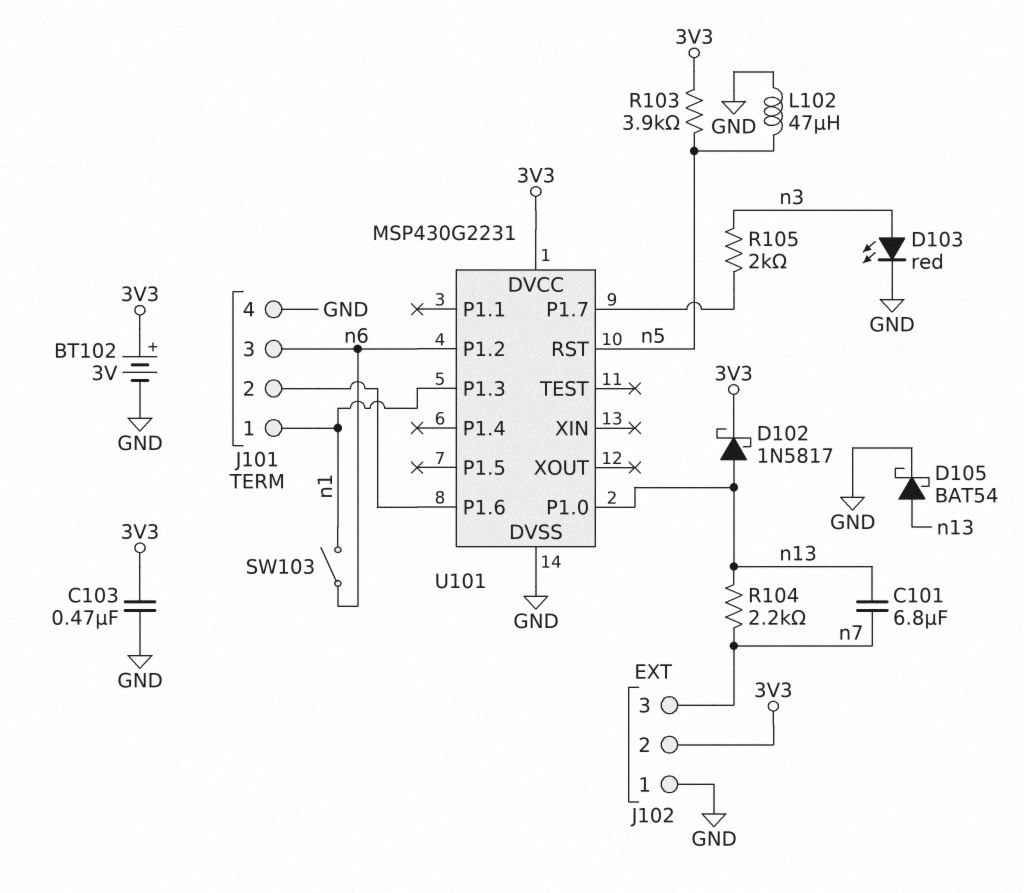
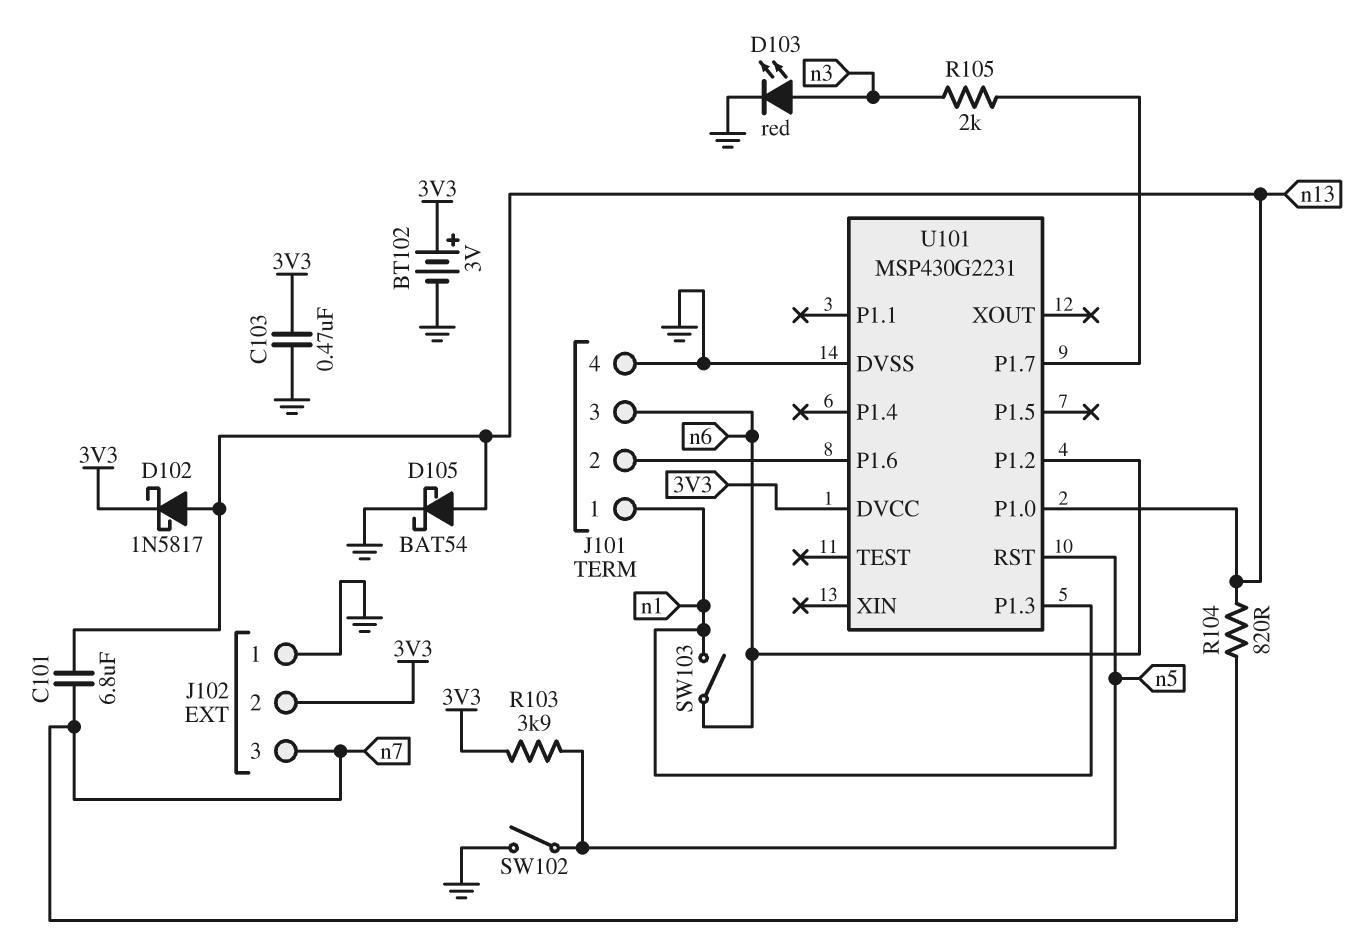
L102: 47uH (GND, n5) -> none
R104: 2.2k (n7, n13) -> 820 (n7, n13)
SW102: none -> switch (GND, n5)

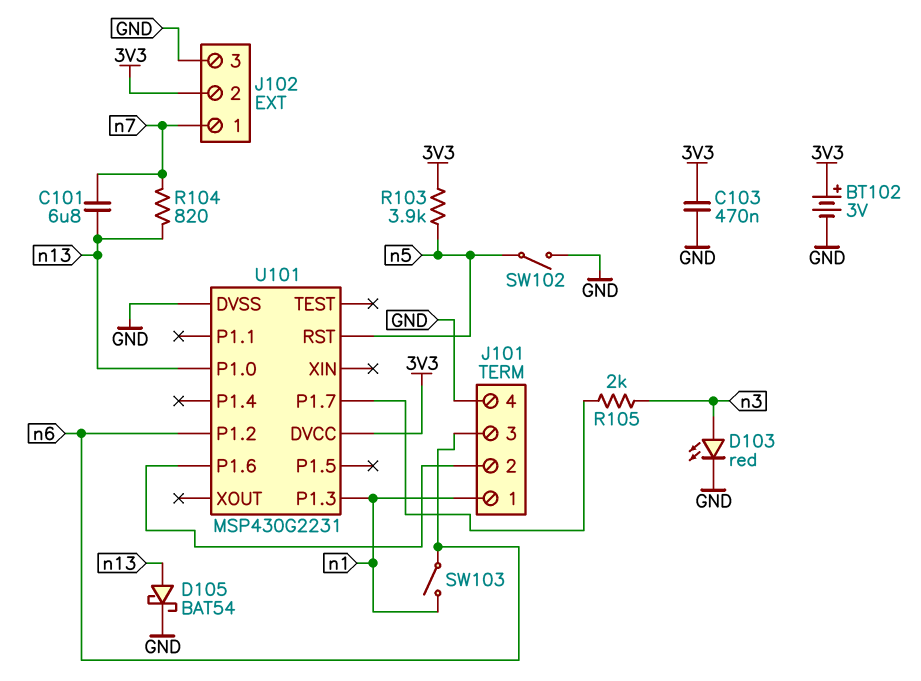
D102: schottky 1N5817 (A n13, K 3V3) -> none
J102 pin 1: GND -> n7
J102 pin 3: n7 -> GND

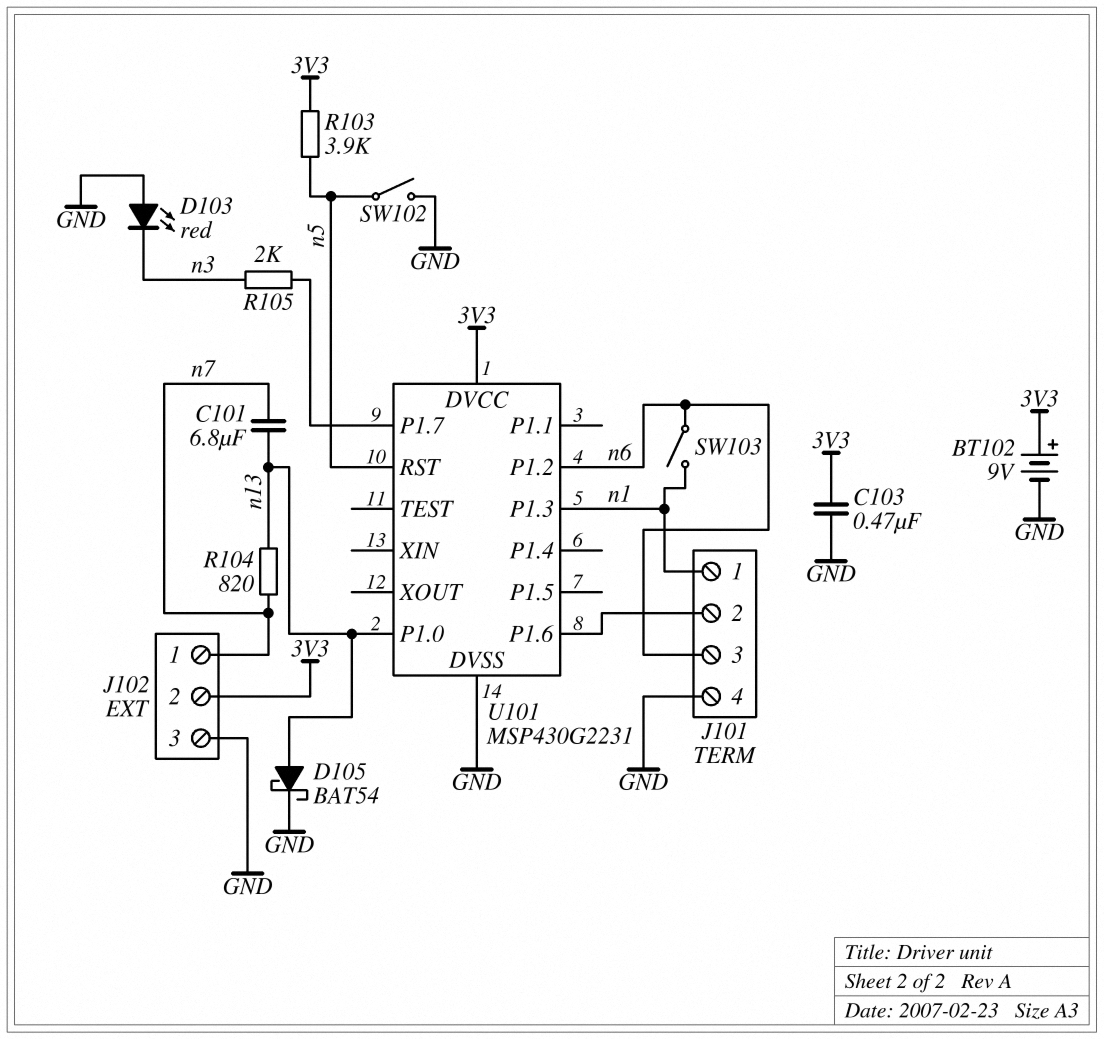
BT102: 3V (plus 3V3, minus GND) -> 9V (plus 3V3, minus GND)
D103: LED red (A n3, K GND) -> LED red (A GND, K n3)

